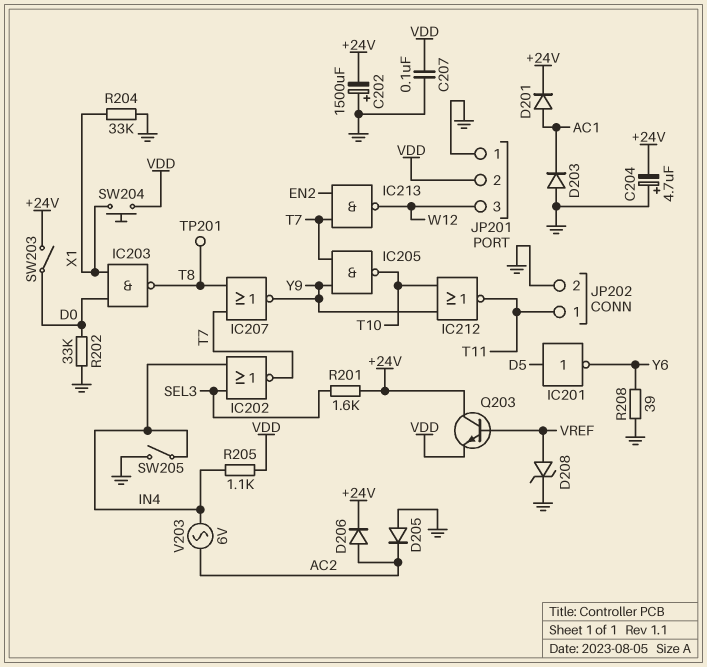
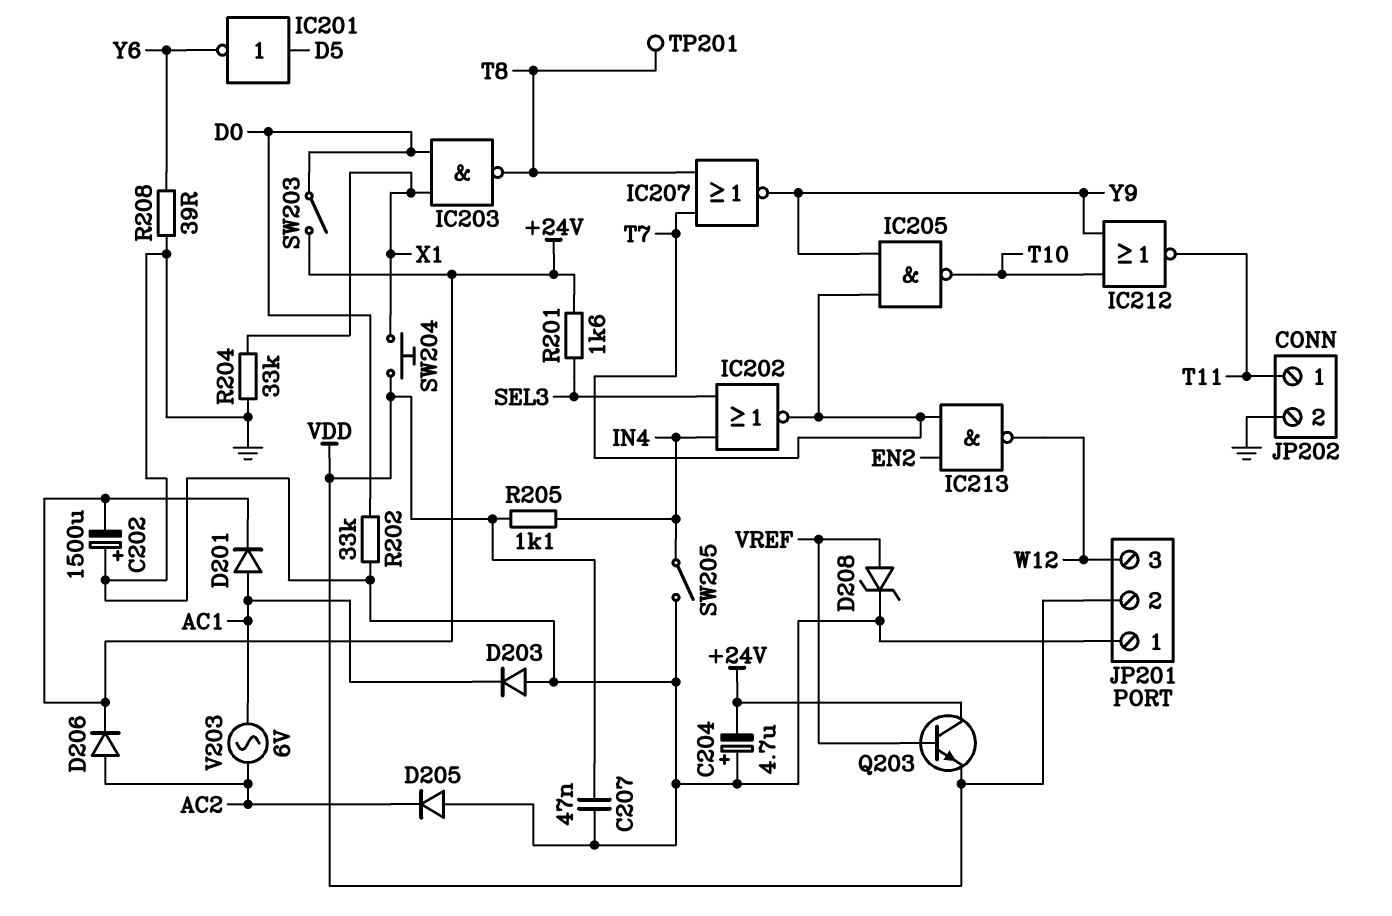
C207: 100nF (GND, VDD) -> 47nF (GND, VDD)
V203: AC 6V (AC2, IN4) -> AC 6V (AC1, AC2)

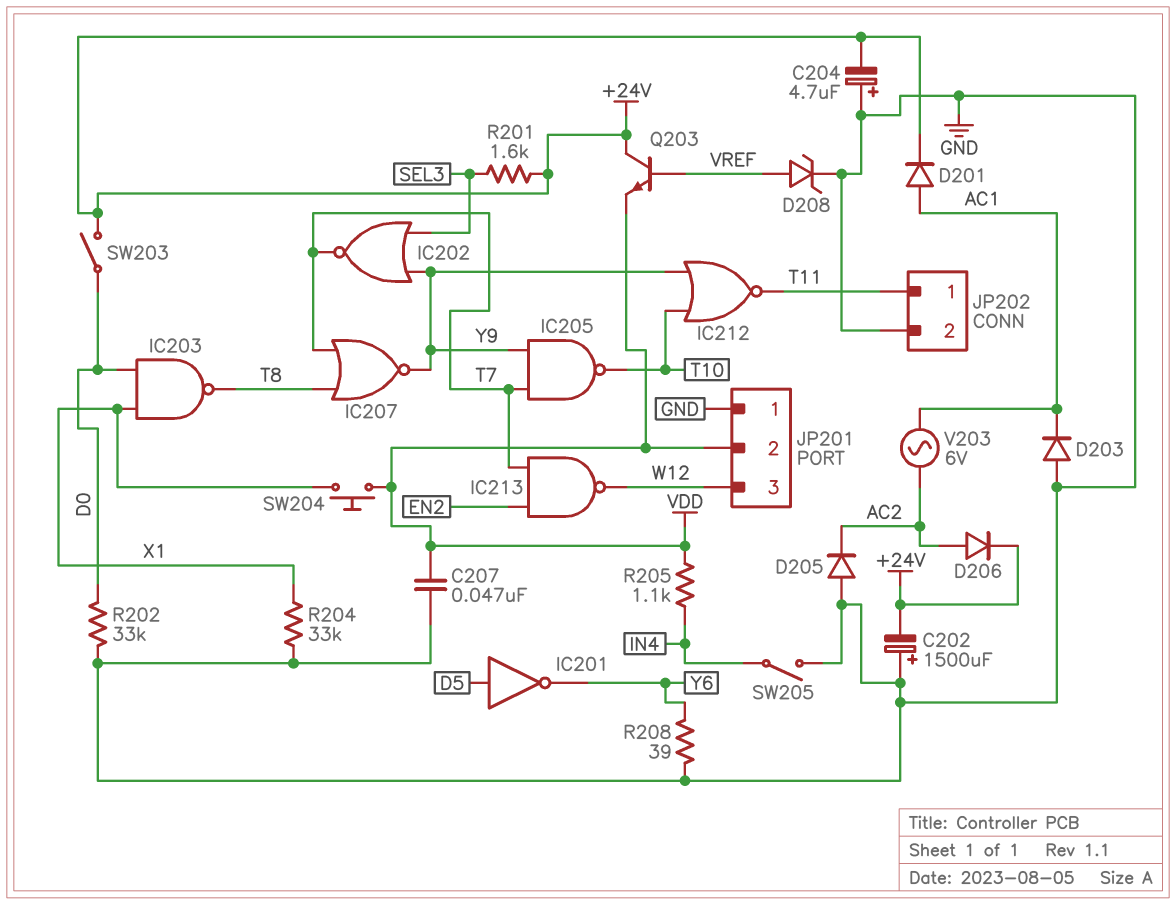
IC202: NOR (in IN4, in SEL3, out T7) -> NOR (in SEL3, in Y9, out T7)
TP201: test point (T8) -> none

